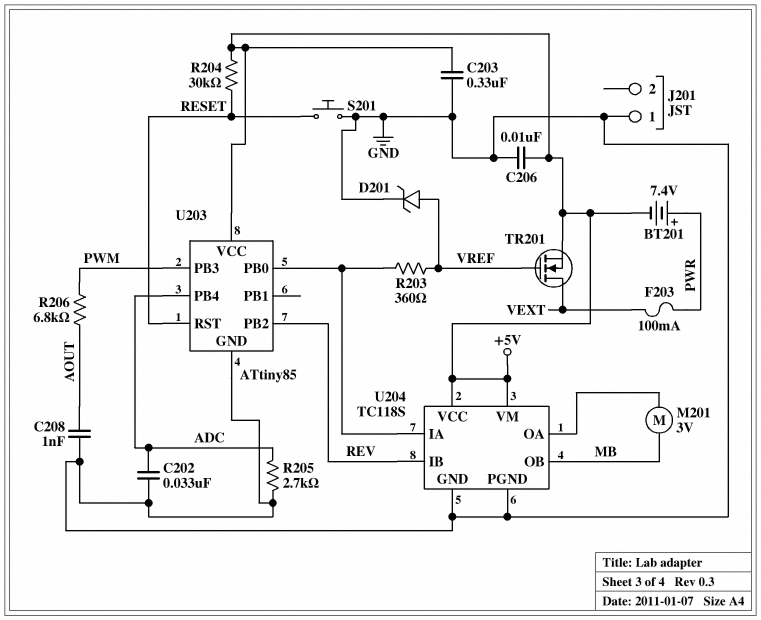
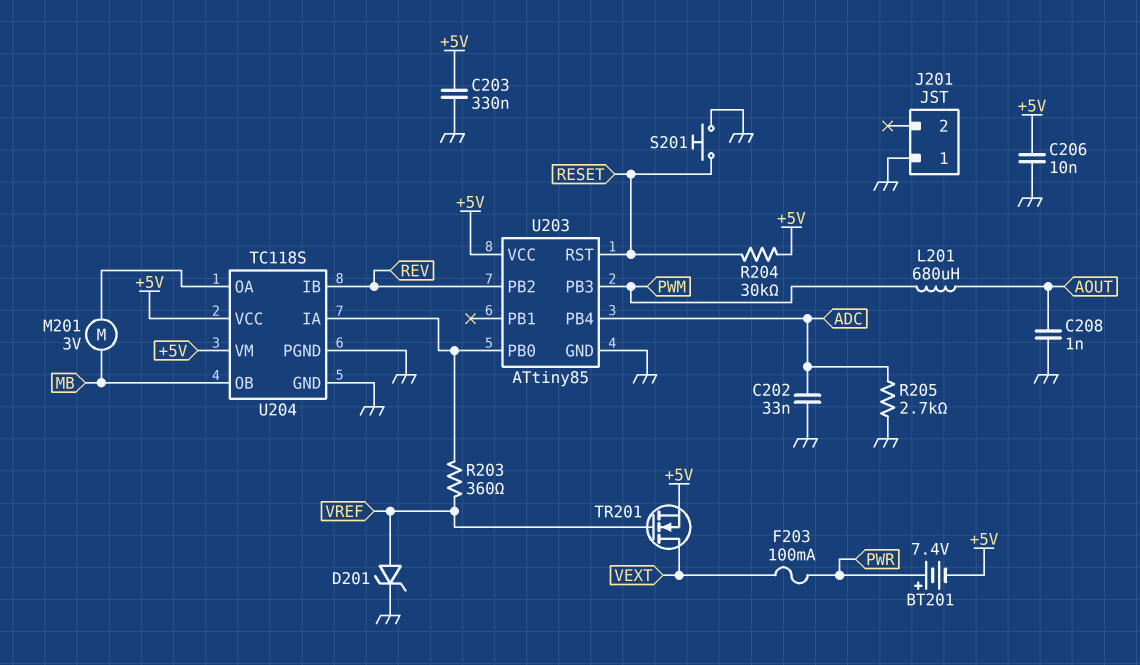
L201: none -> 680uH (AOUT, PWM)
R206: 6.8k (AOUT, PWM) -> none

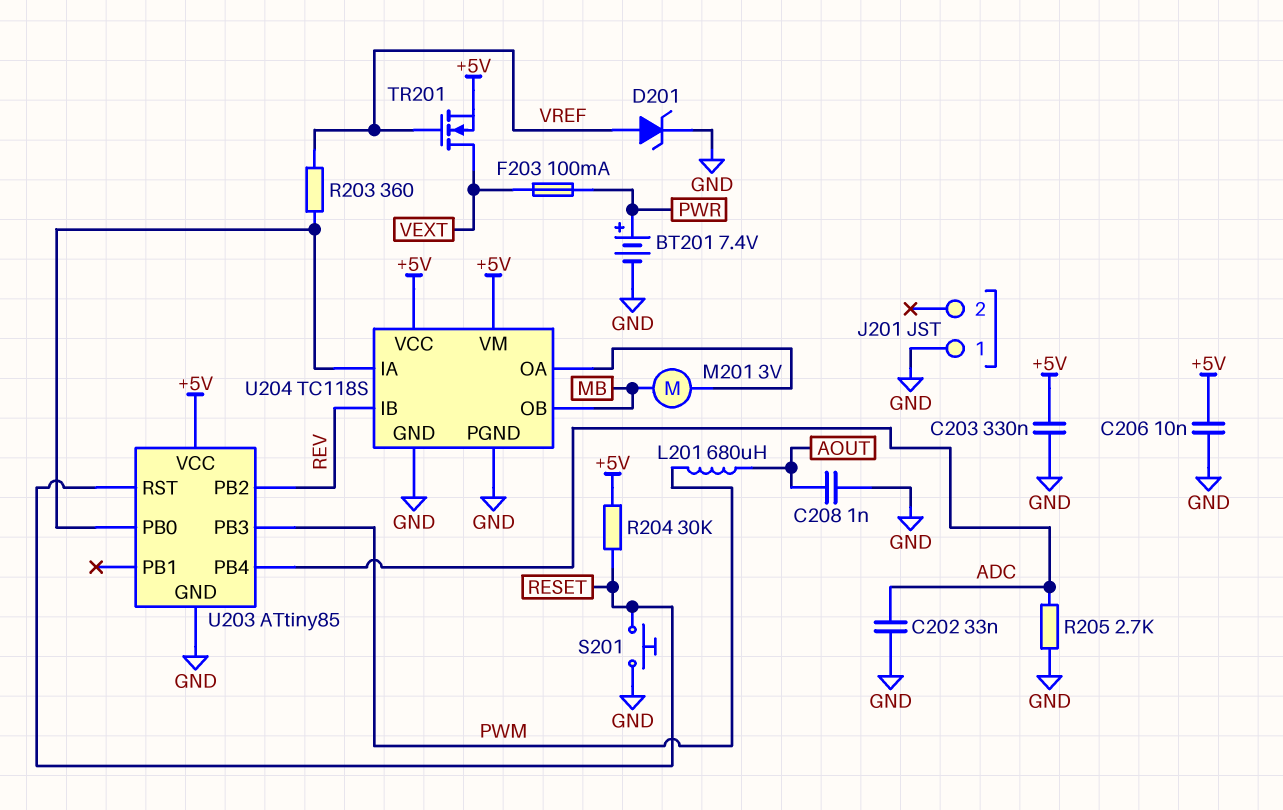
BT201: 7.4V (plus PWR, minus +5V) -> 7.4V (plus PWR, minus GND)

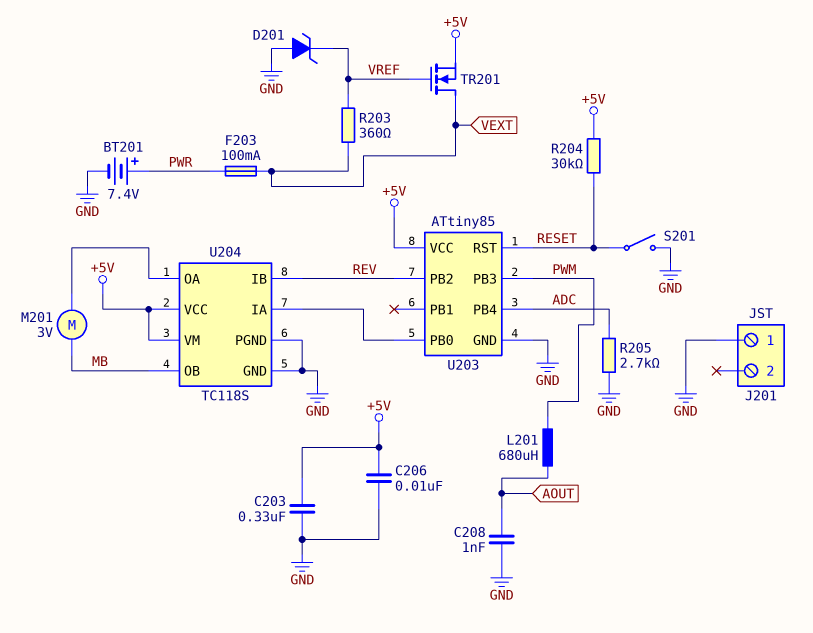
C202: 33nF (ADC, GND) -> none
D201: zener (A VREF, K GND) -> zener (A GND, K VREF)
R203: 360 (U203/PB0, VREF) -> 360 (VEXT, VREF)
S201: button (GND, RESET) -> switch (GND, RESET)

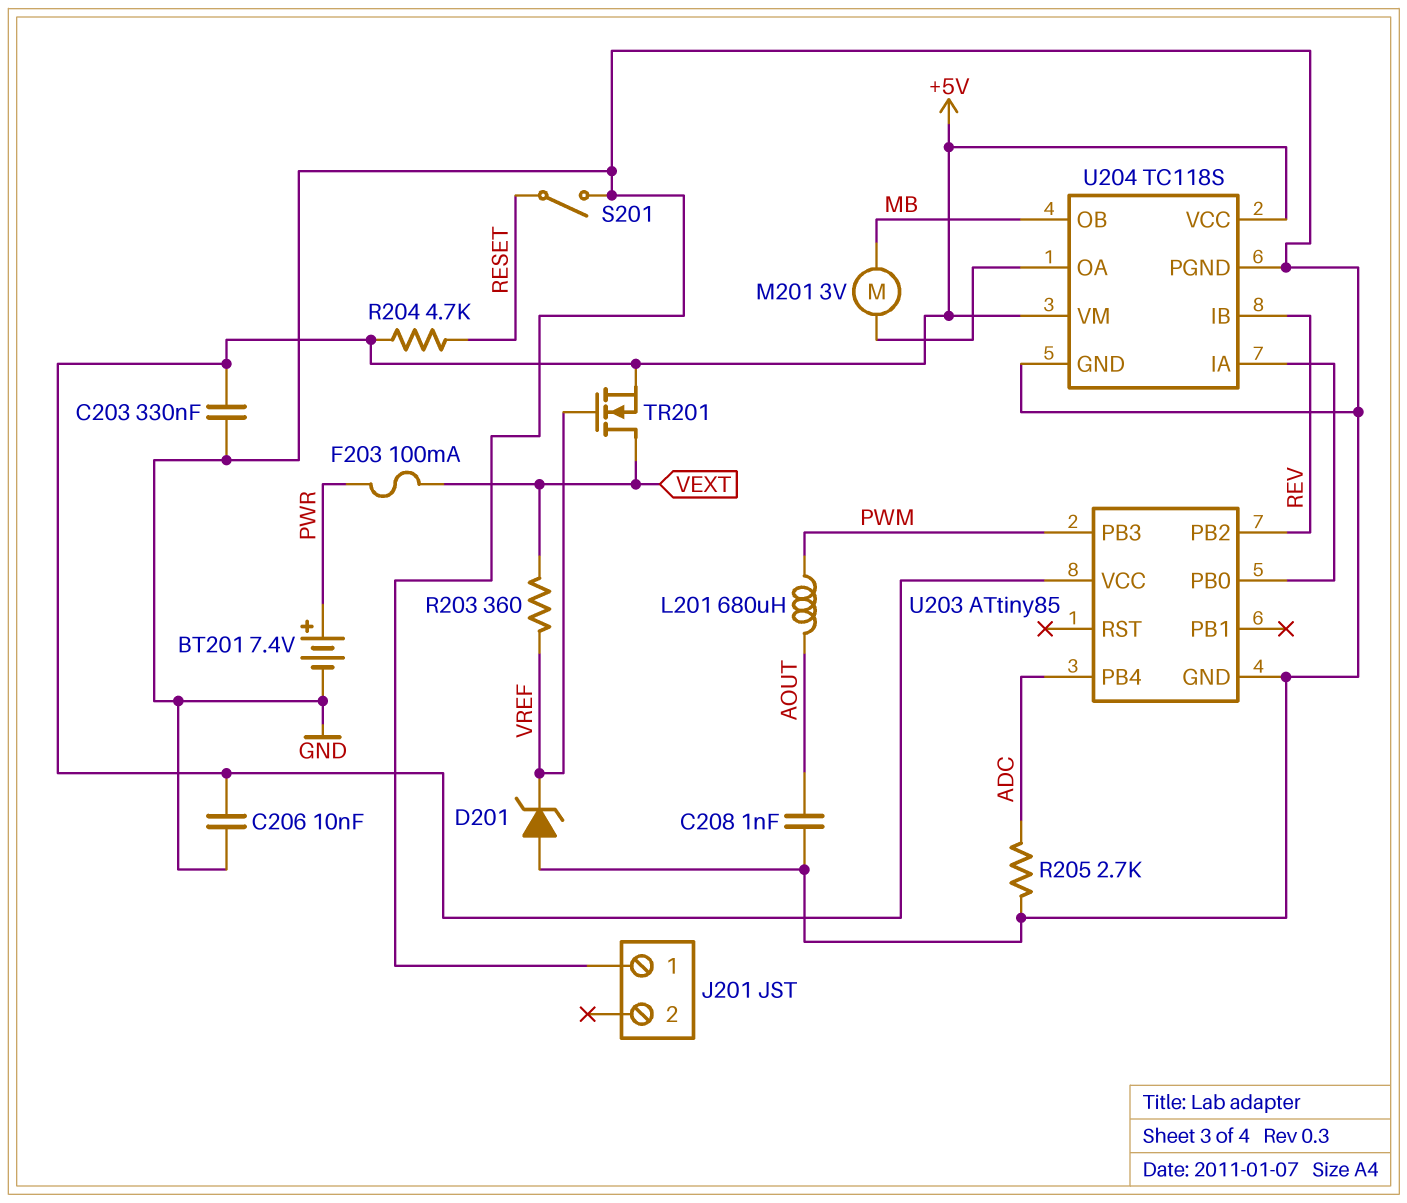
R204: 30k (+5V, RESET) -> 4.7k (+5V, RESET)
U203 pin RST: RESET -> none

